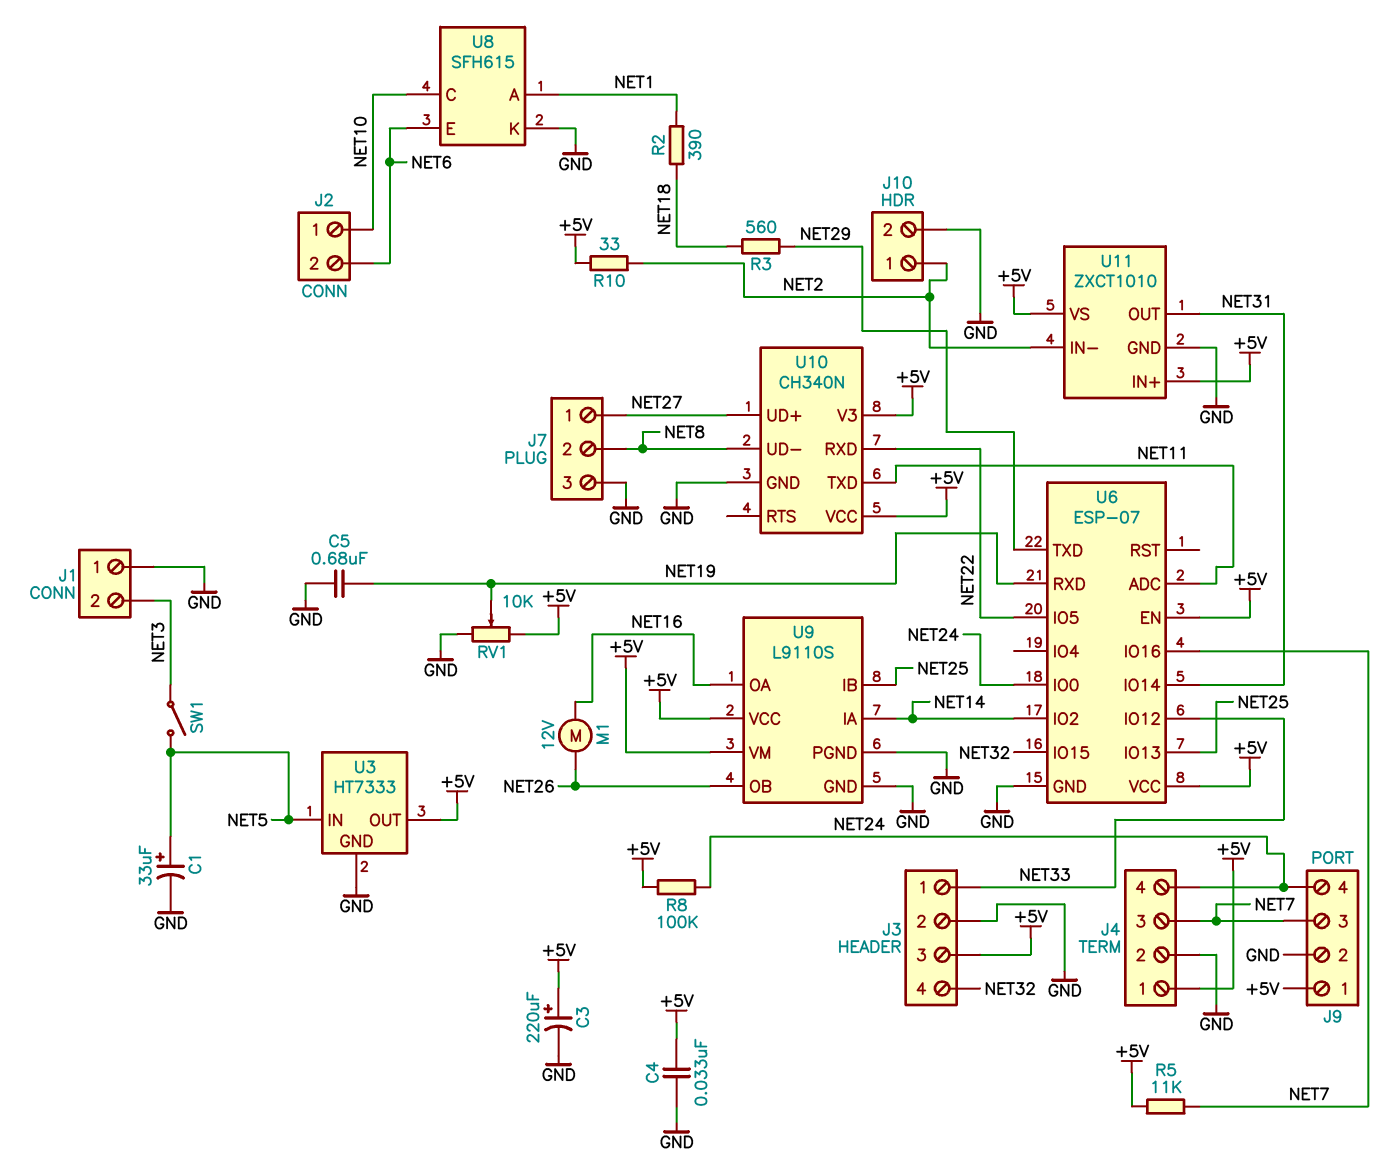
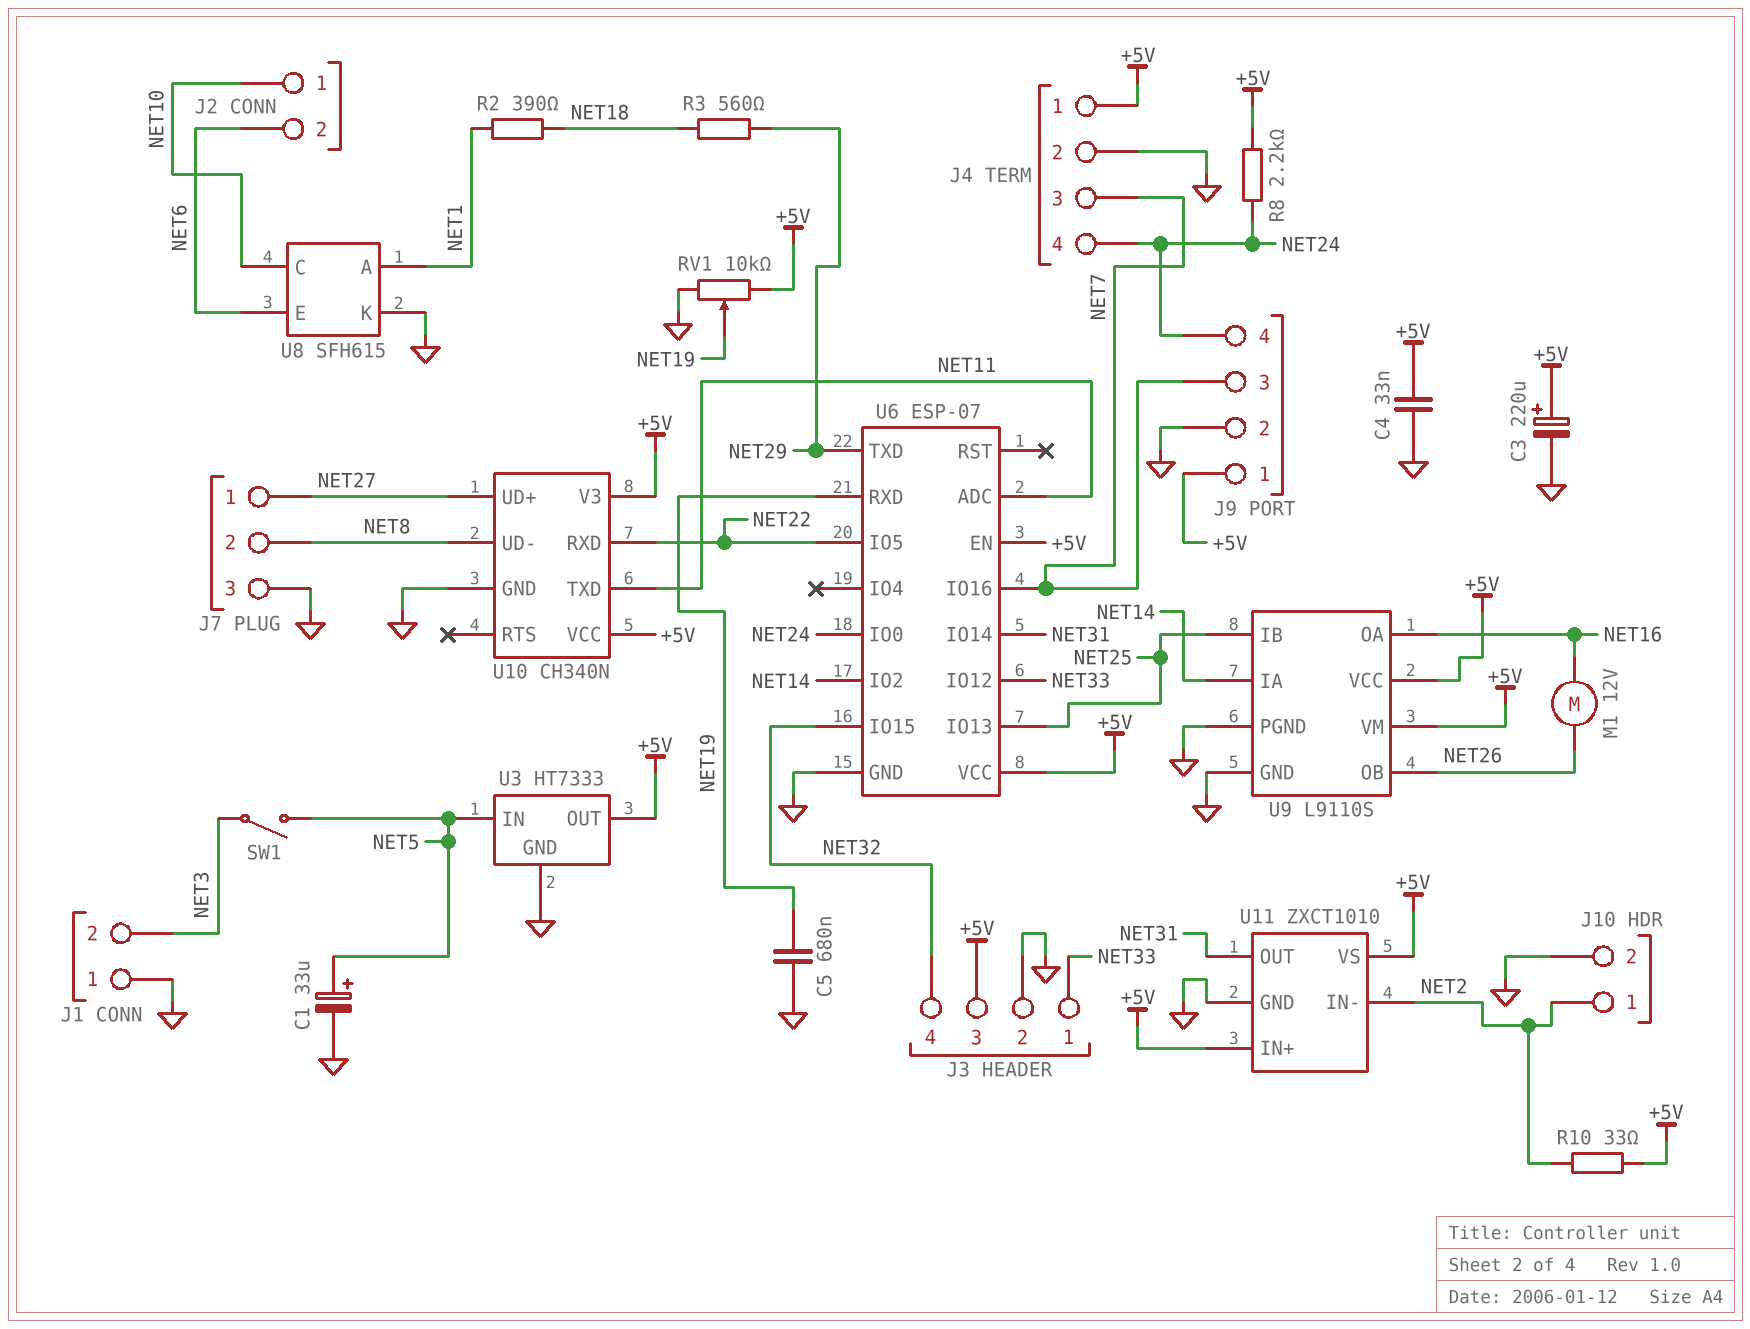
R5: 11k (+5V, NET7) -> none
R8: 100k (+5V, NET24) -> 2.2k (+5V, NET24)

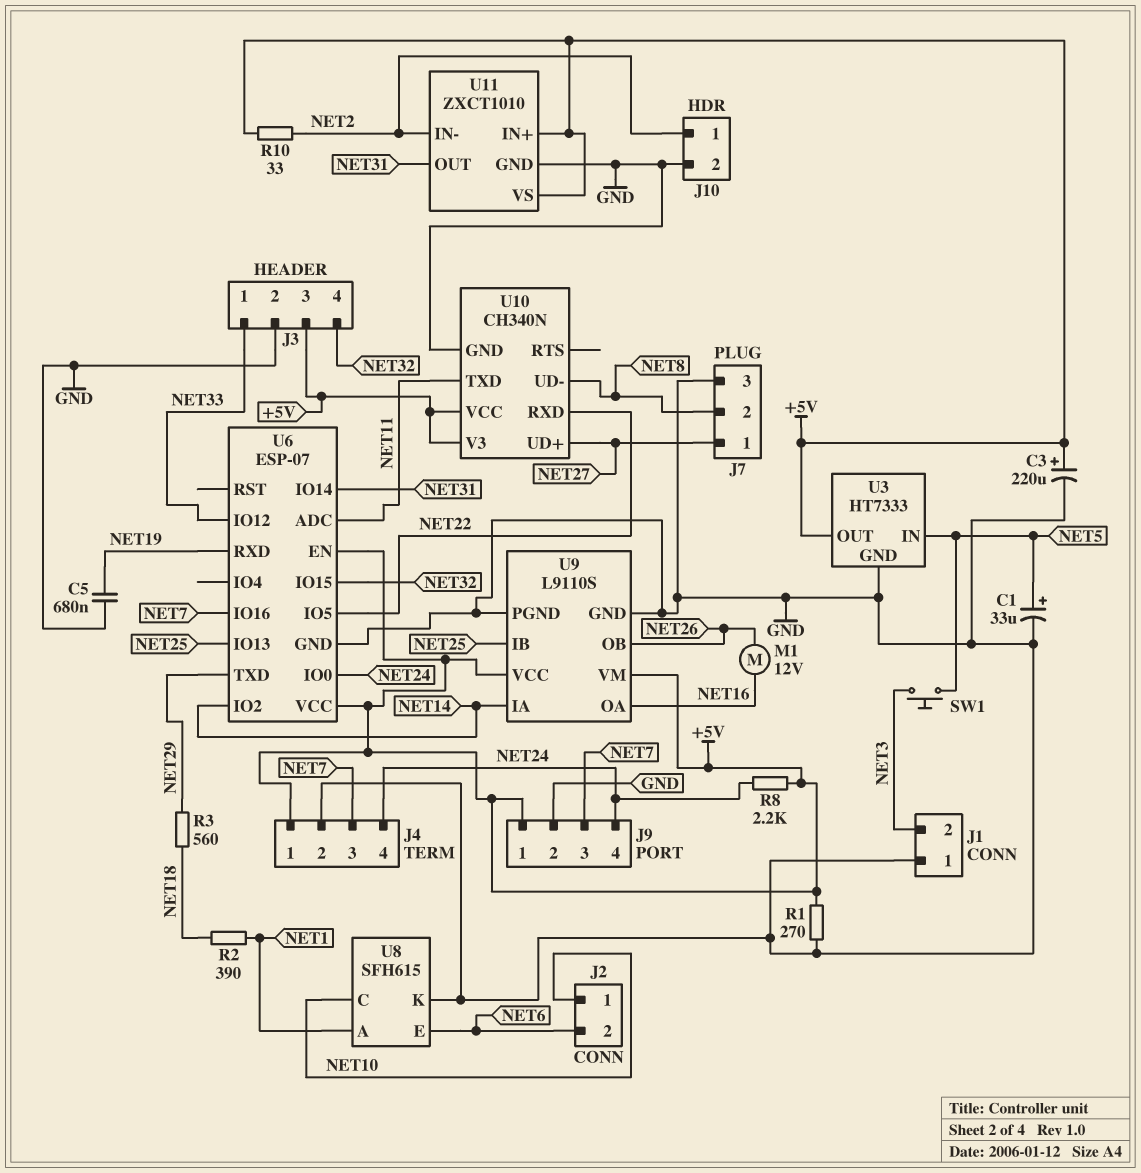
C4: 33nF (+5V, GND) -> none
R1: none -> 270 (+5V, GND)
RV1: 10k (+5V, GND, wiper NET19) -> none
SW1: switch (NET3, NET5) -> button (NET3, NET5)

